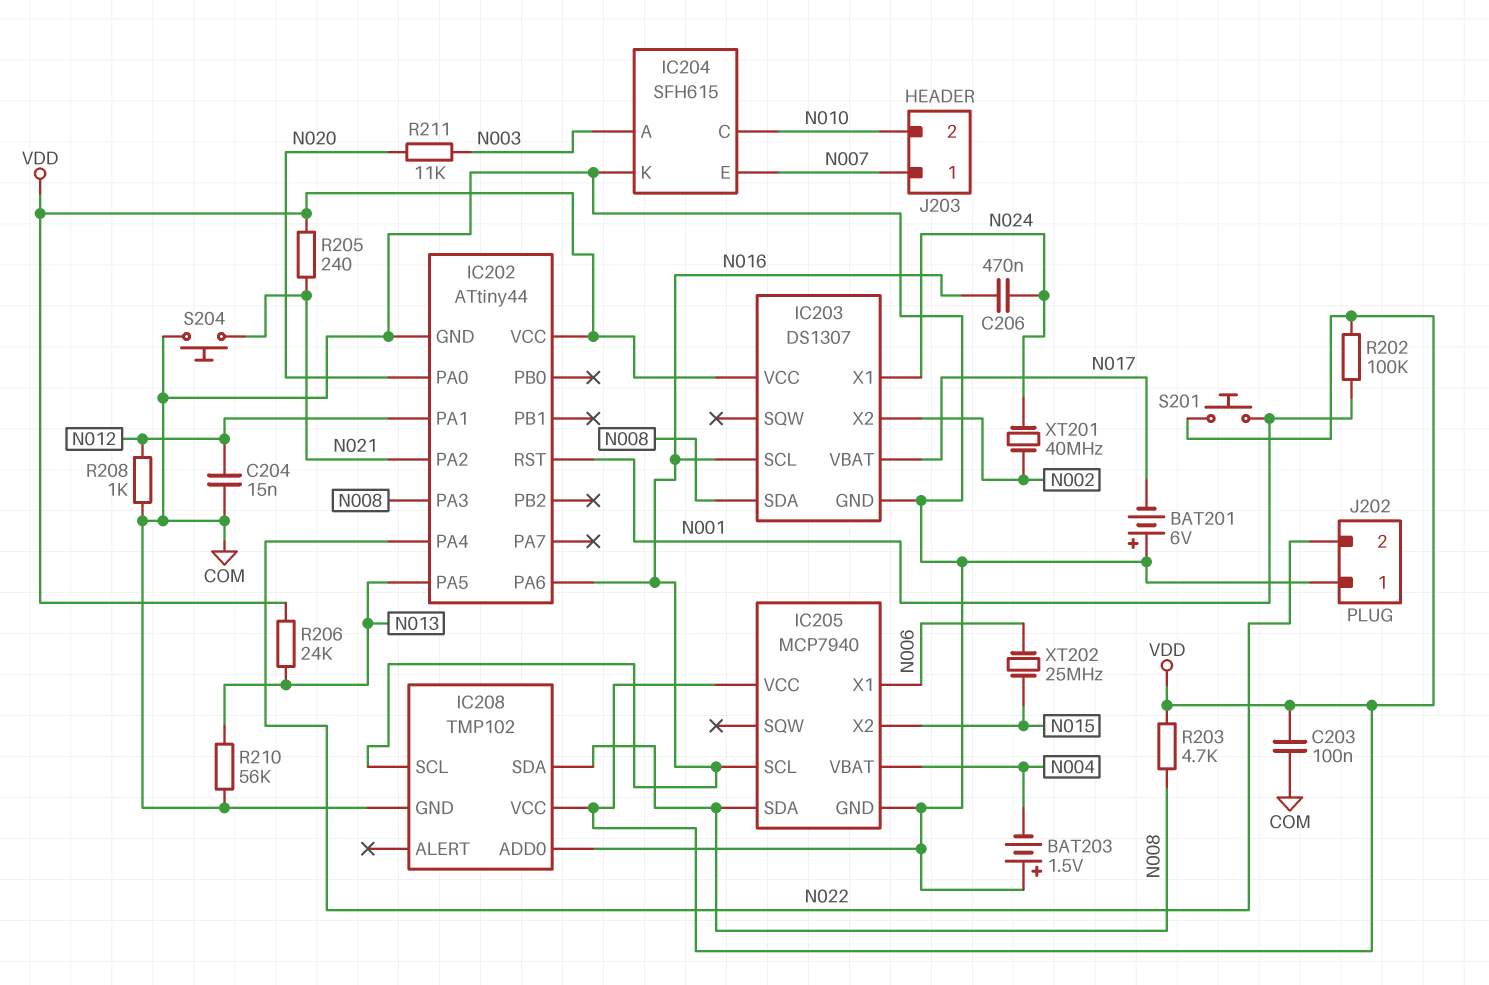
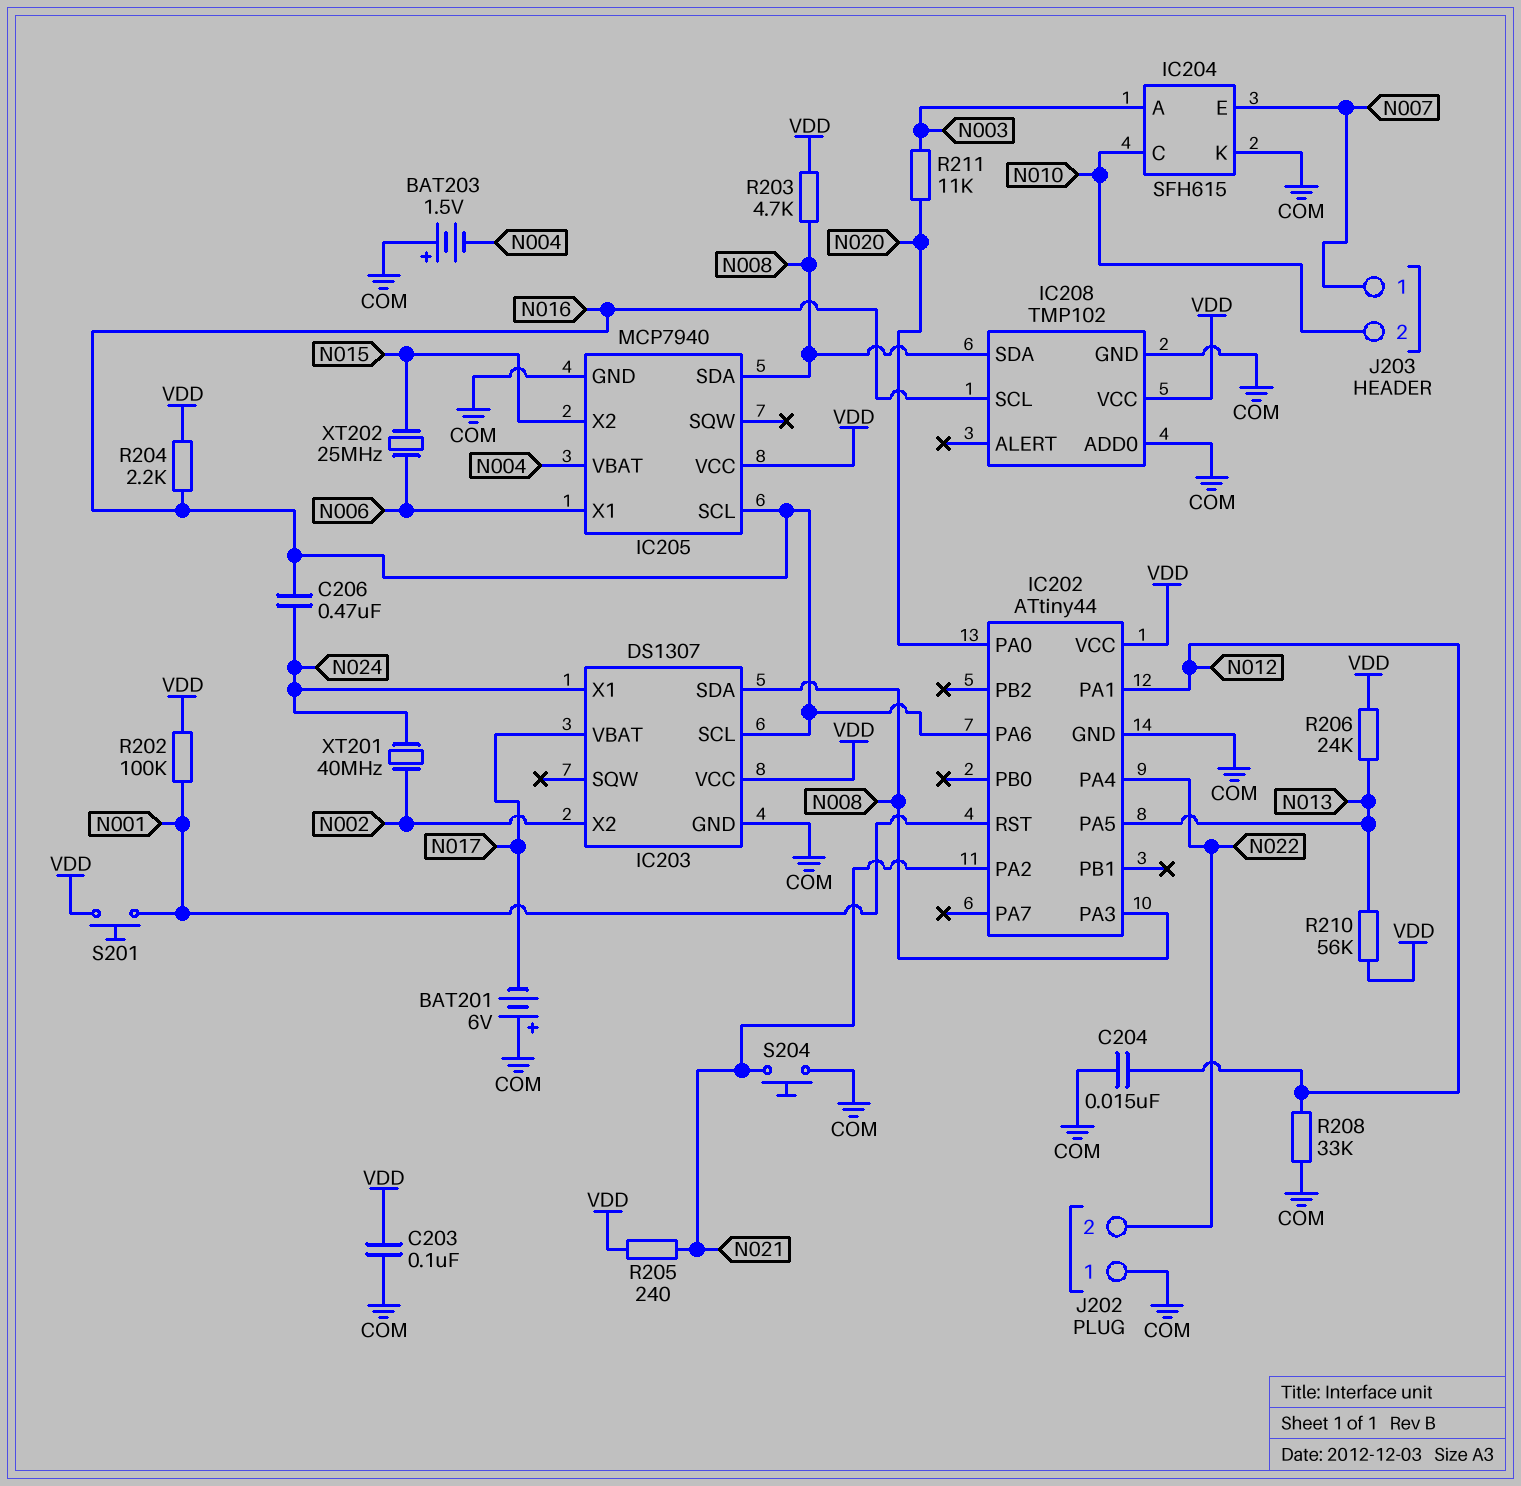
R204: none -> 2.2k (N016, VDD)
R208: 1k (COM, N012) -> 33k (COM, N012)
R210: 56k (COM, N013) -> 56k (N013, VDD)

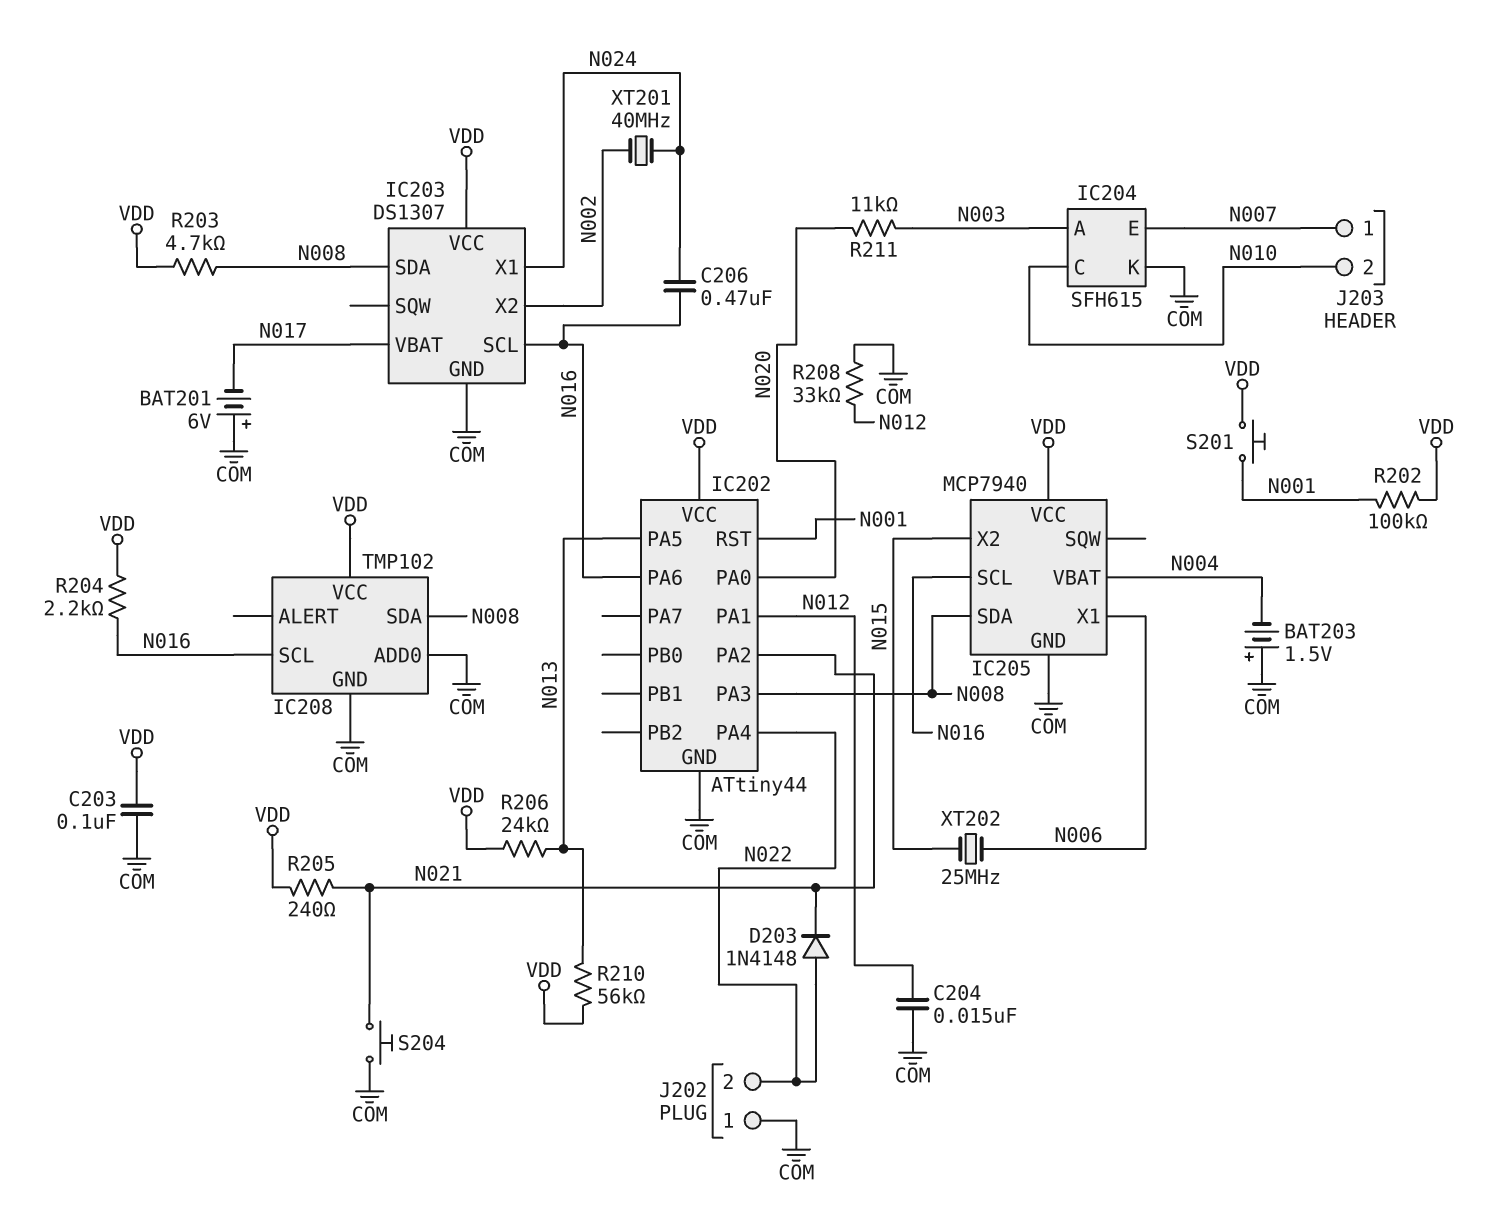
D203: none -> diode 1N4148 (A N022, K N021)

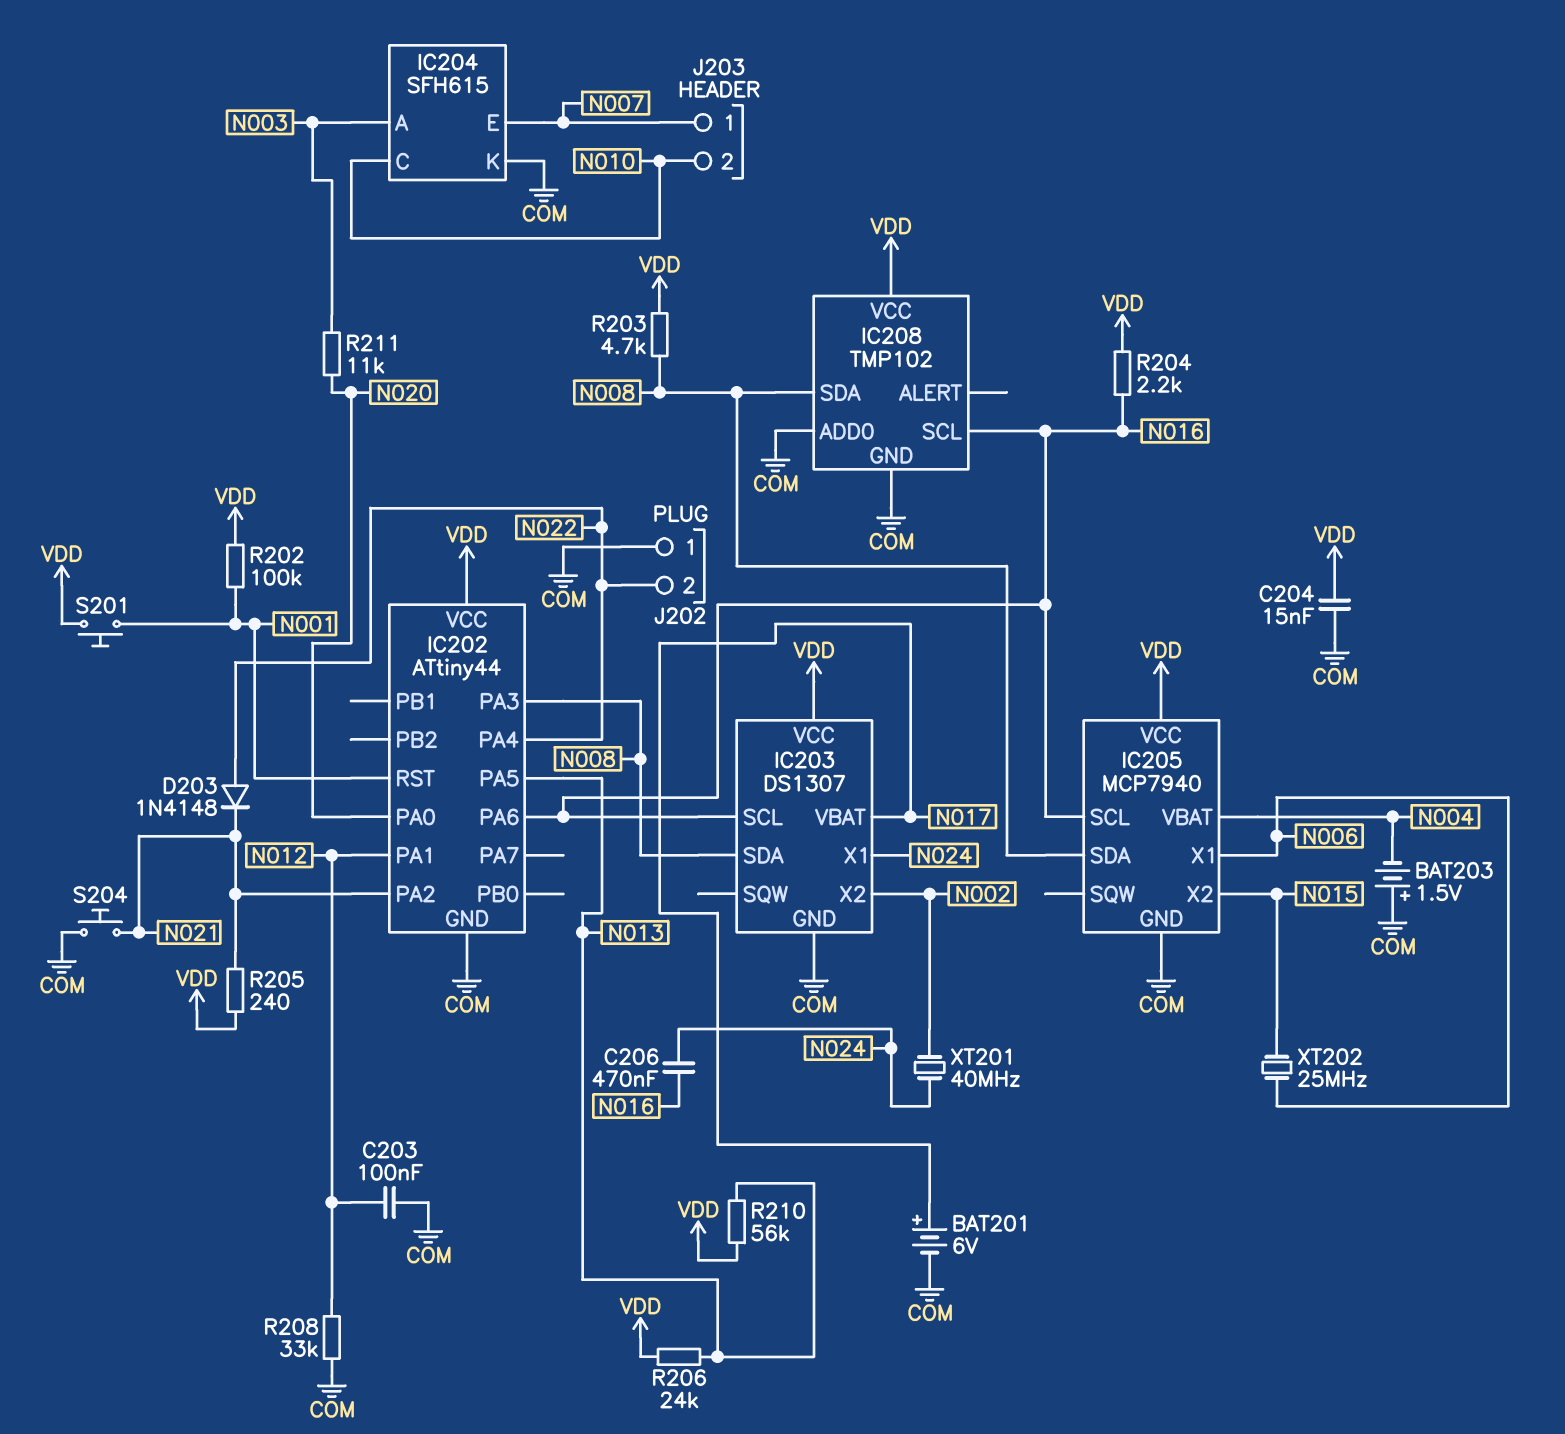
BAT201: 6V (plus COM, minus N017) -> 6V (plus N017, minus COM)
C203: 100nF (COM, VDD) -> 100nF (COM, N012)
C204: 15nF (COM, N012) -> 15nF (COM, VDD)

